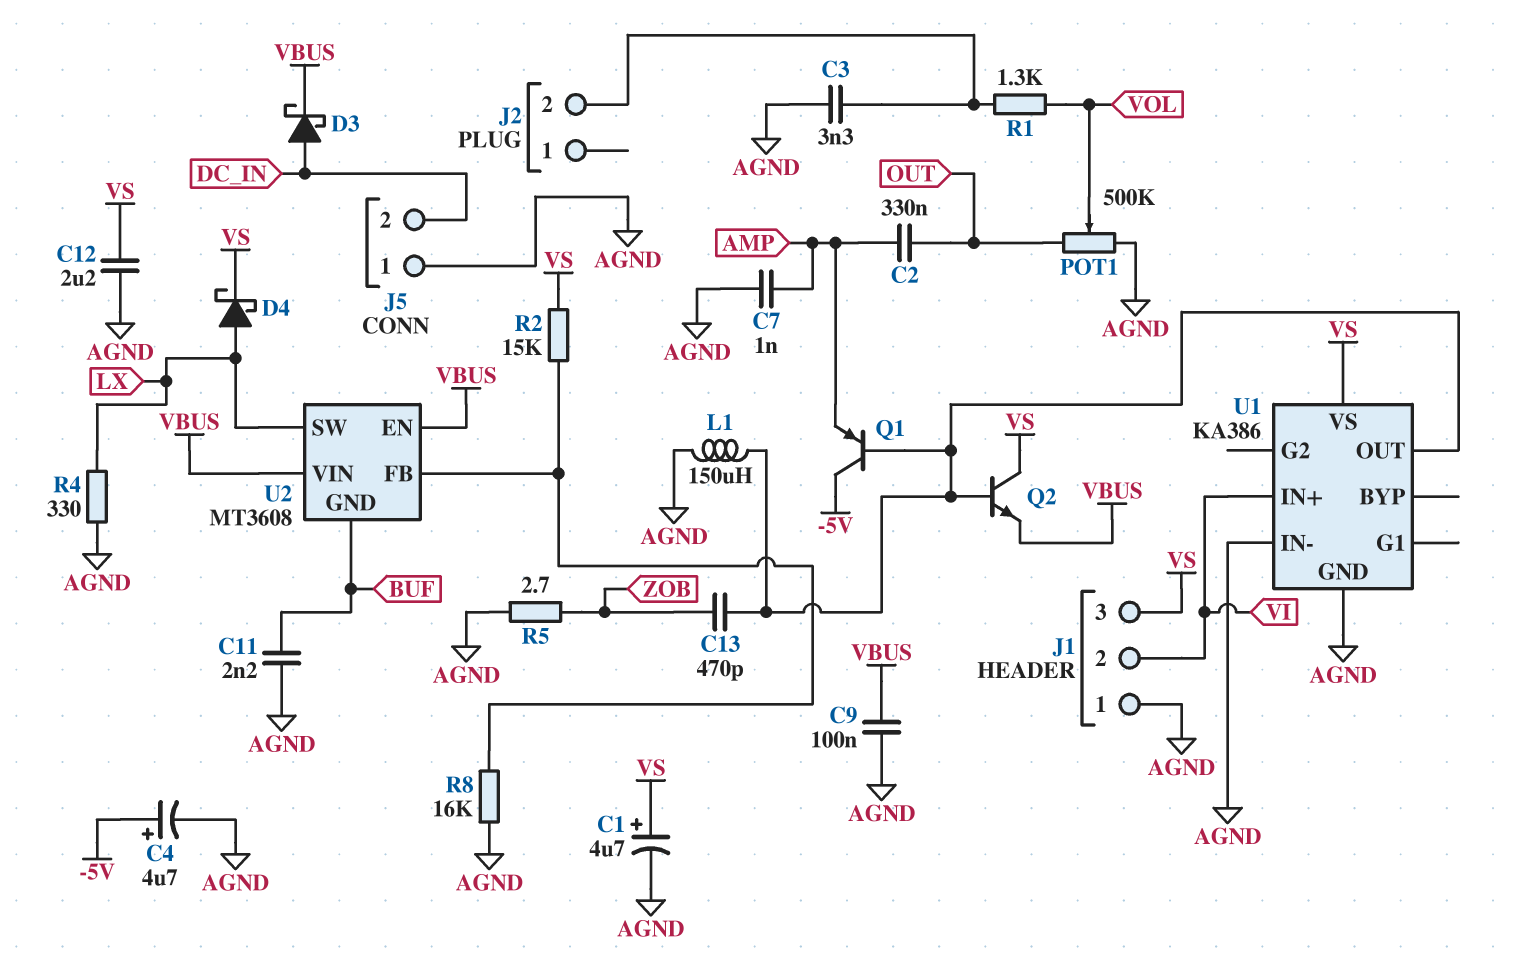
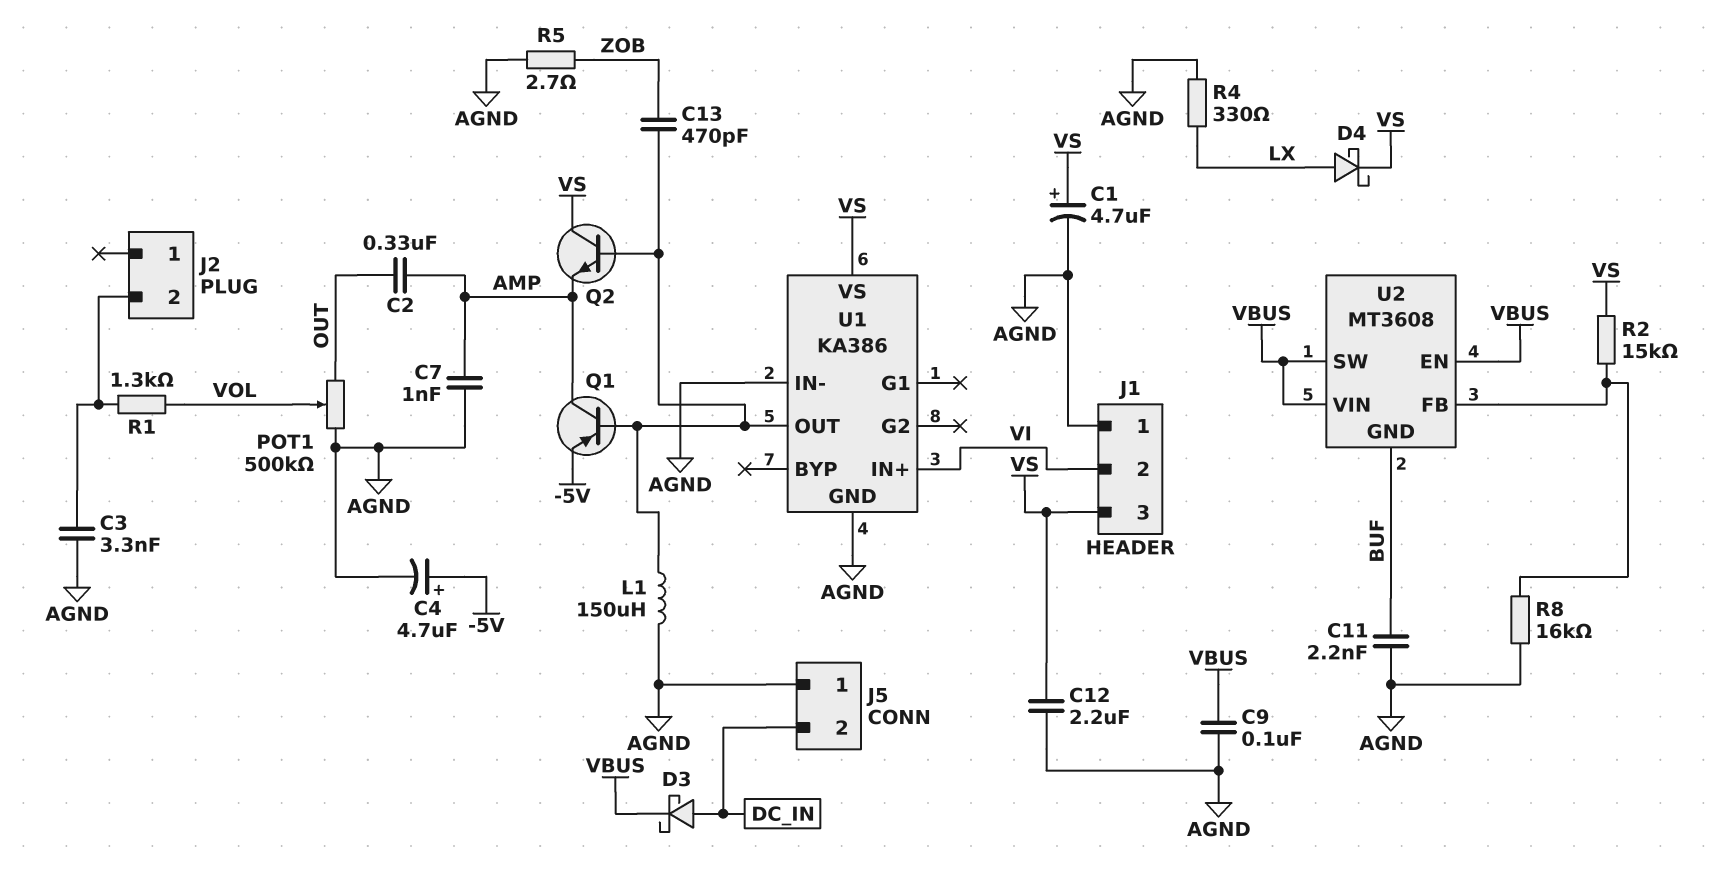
Q1: PNP (B U1/OUT, C -5V, E AMP) -> PNP (B U1/OUT, C AMP, E -5V)
Q2: NPN (B U1/OUT, C VS, E VBUS) -> NPN (B U1/OUT, C VS, E AMP)
U2 pin SW: LX -> VBUS

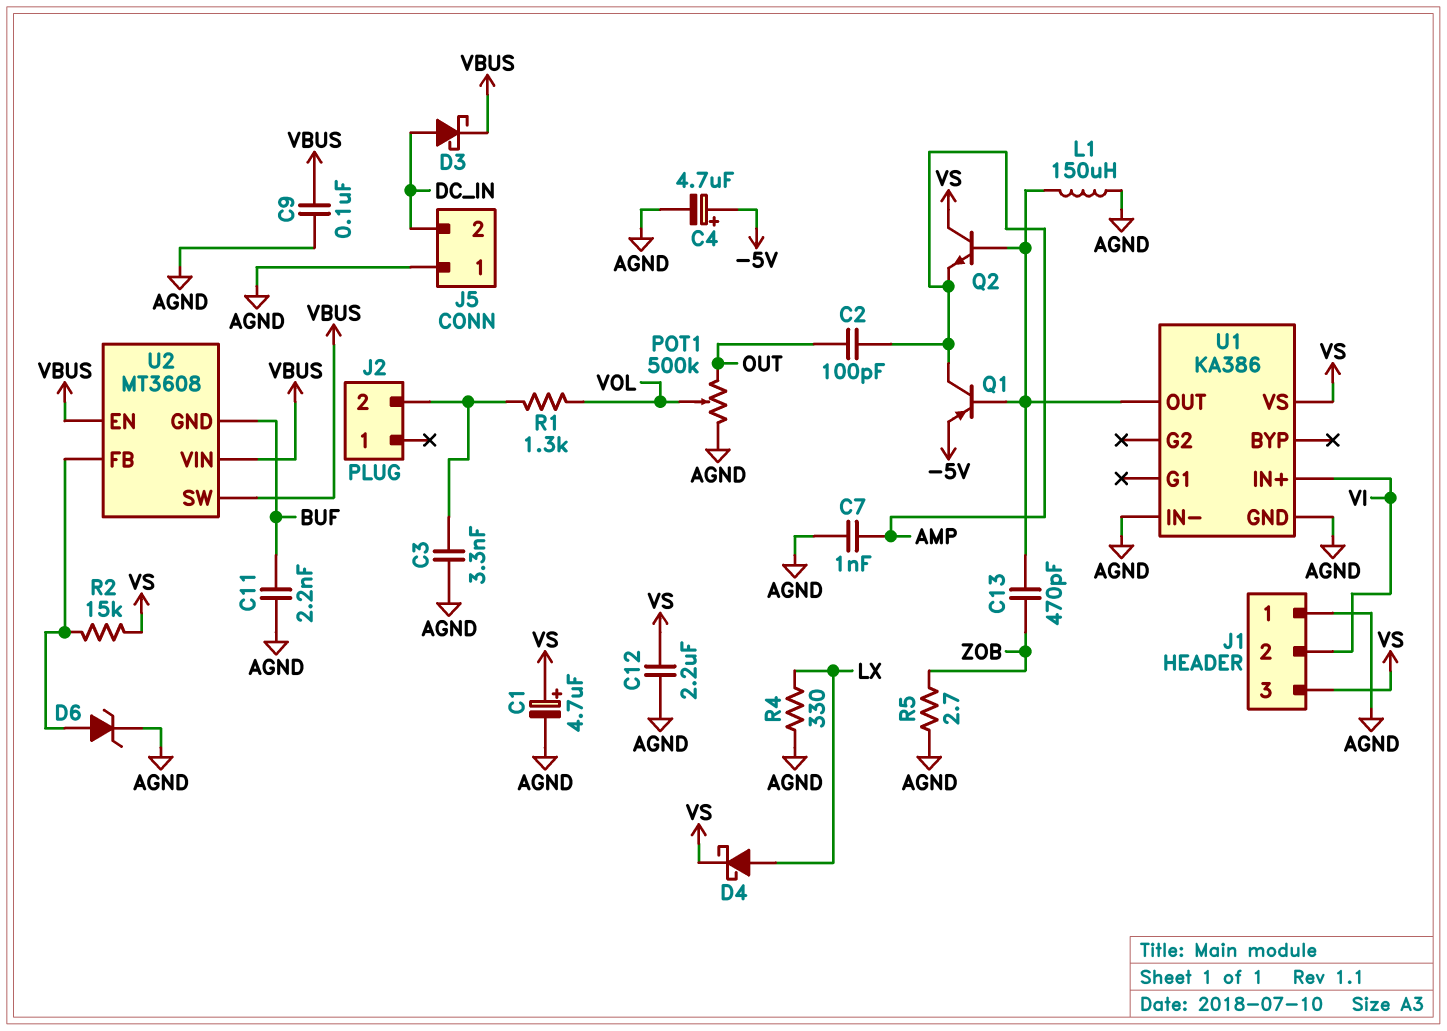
C2: 330nF (AMP, OUT) -> 100pF (AMP, OUT)
D6: none -> zener (A U2/FB, K AGND)
R8: 16k (AGND, U2/FB) -> none

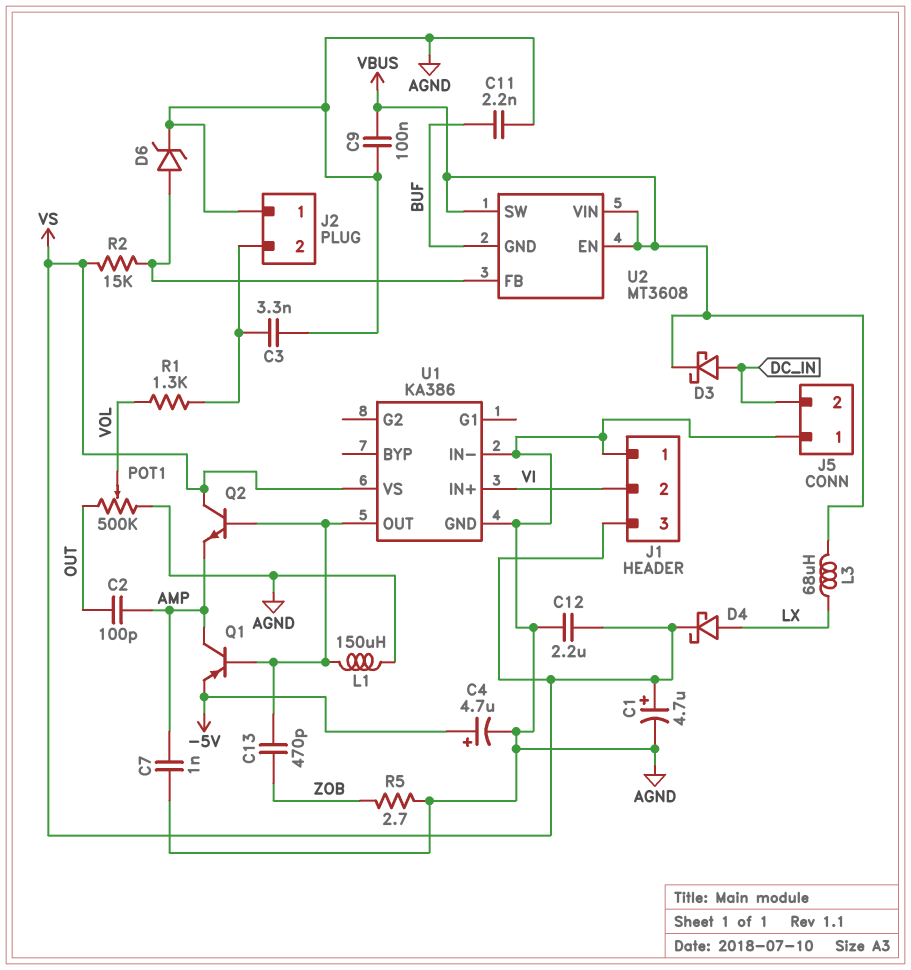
J2 pin 1: none -> AGND
L3: none -> 68uH (LX, VBUS)
R4: 330 (AGND, LX) -> none

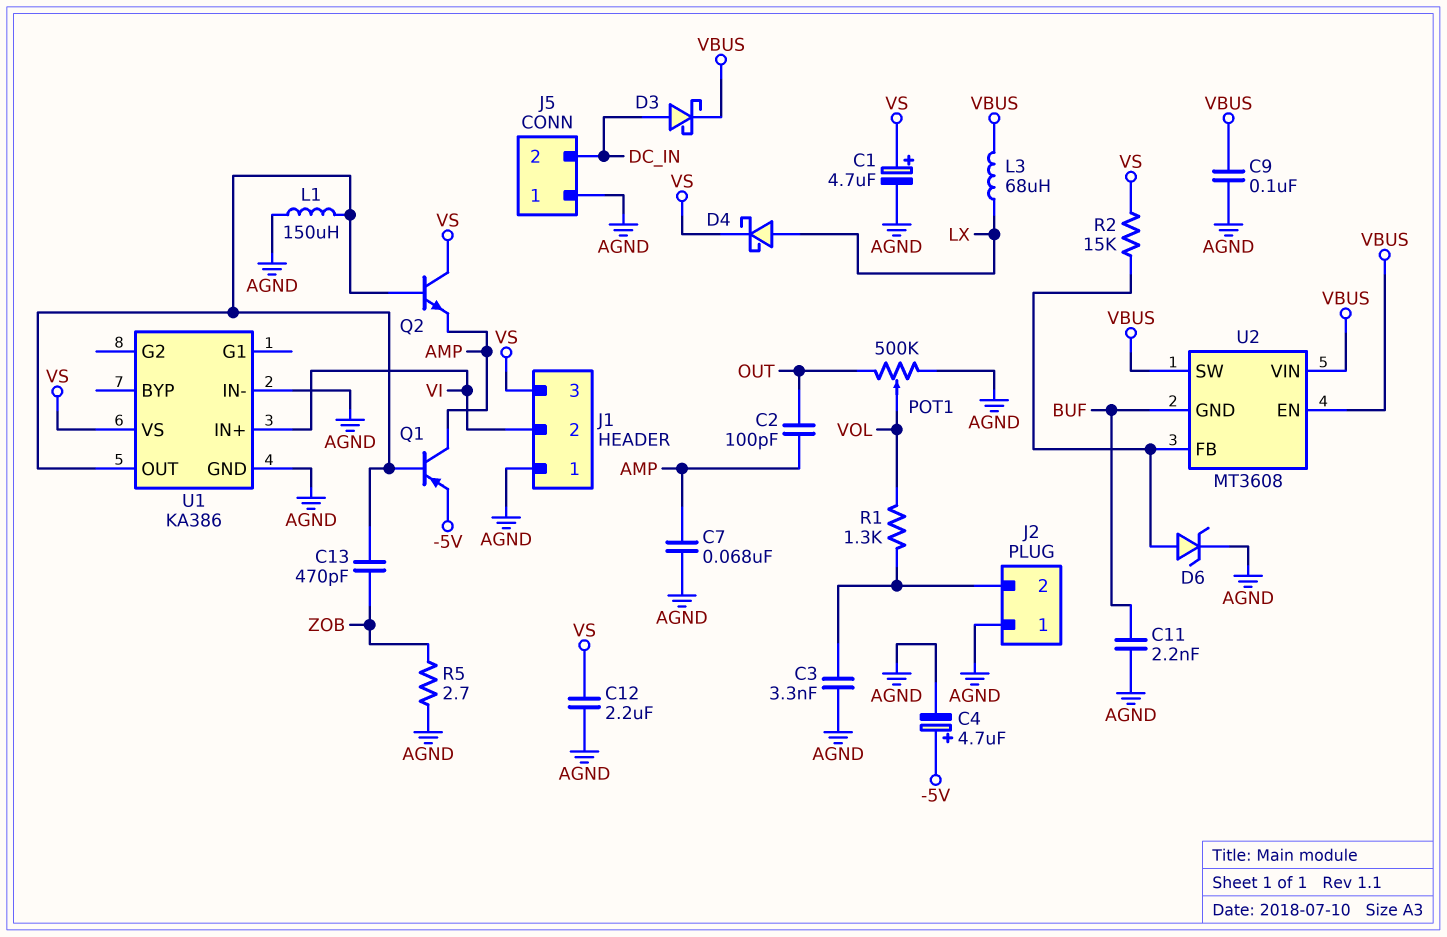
C7: 1nF (AGND, AMP) -> 68nF (AGND, AMP)

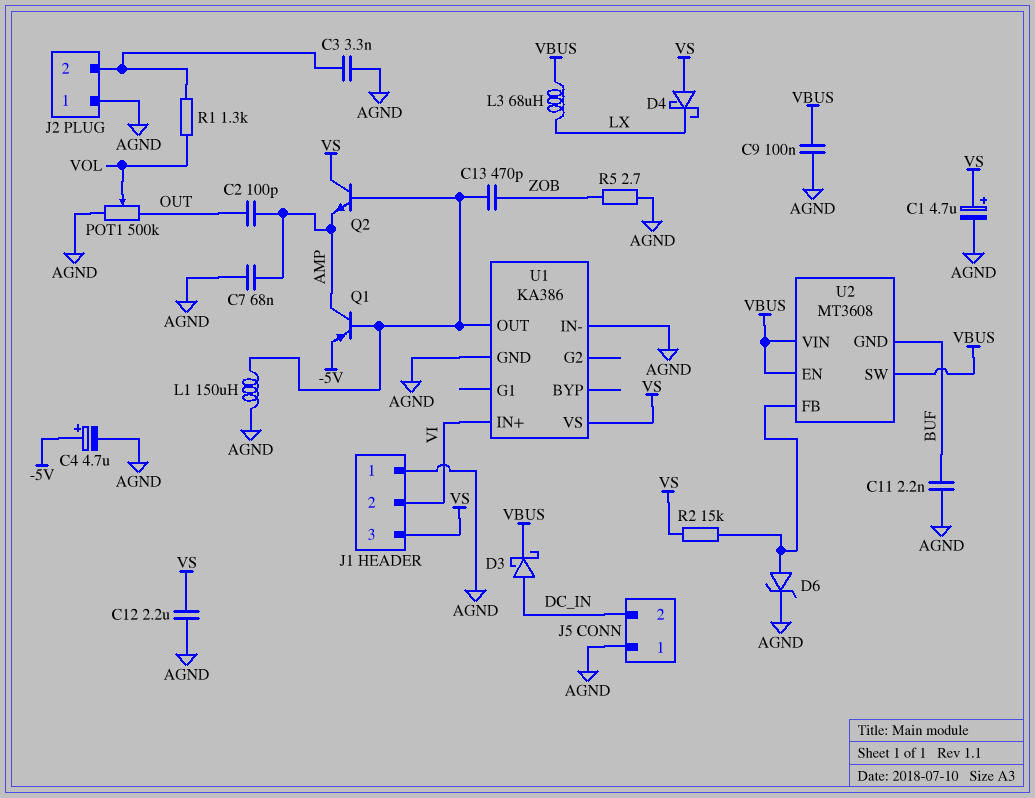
D4: schottky (A LX, K VS) -> schottky (A VS, K LX)

